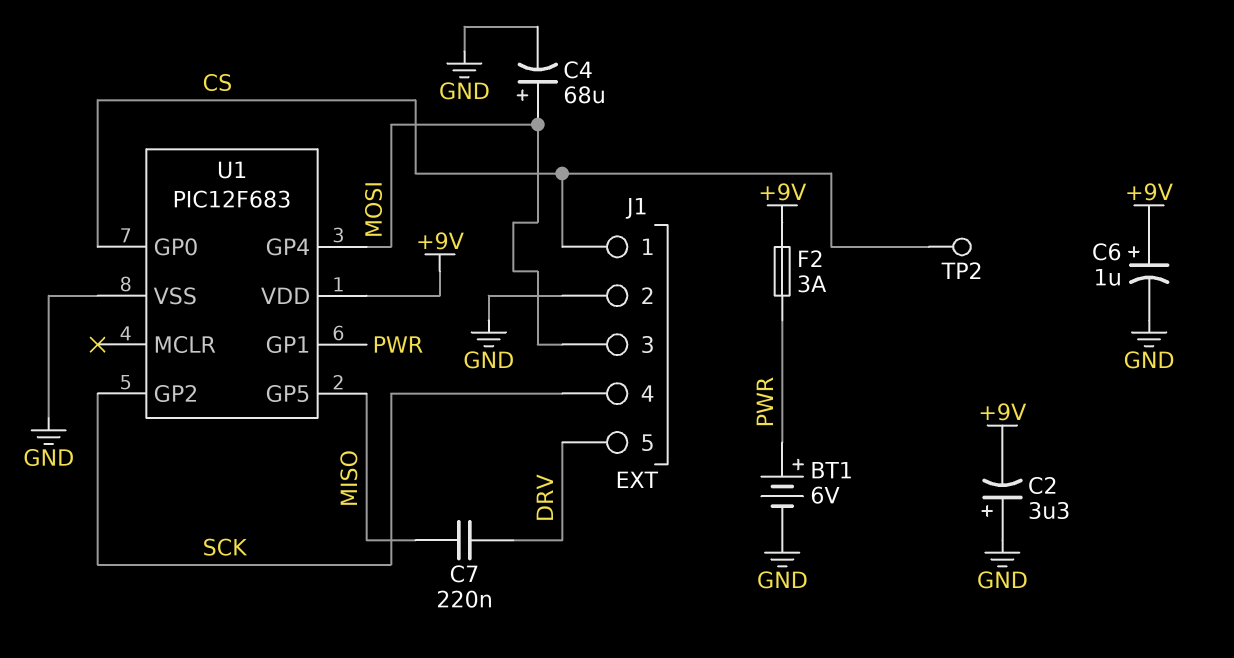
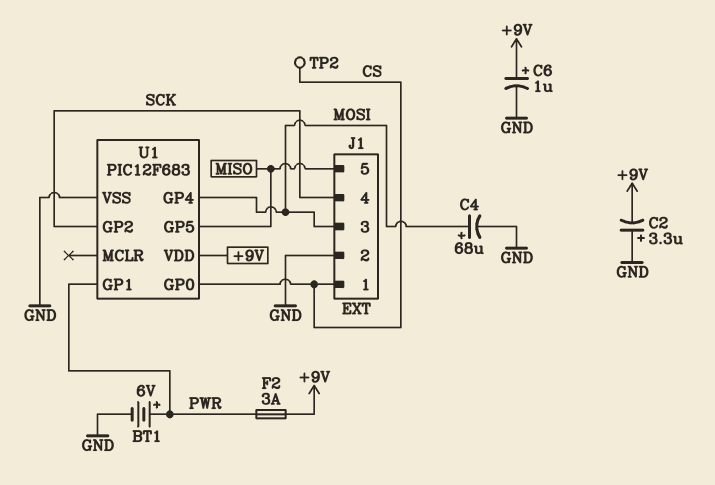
C7: 220nF (DRV, MISO) -> none
J1 pin 5: DRV -> MISO

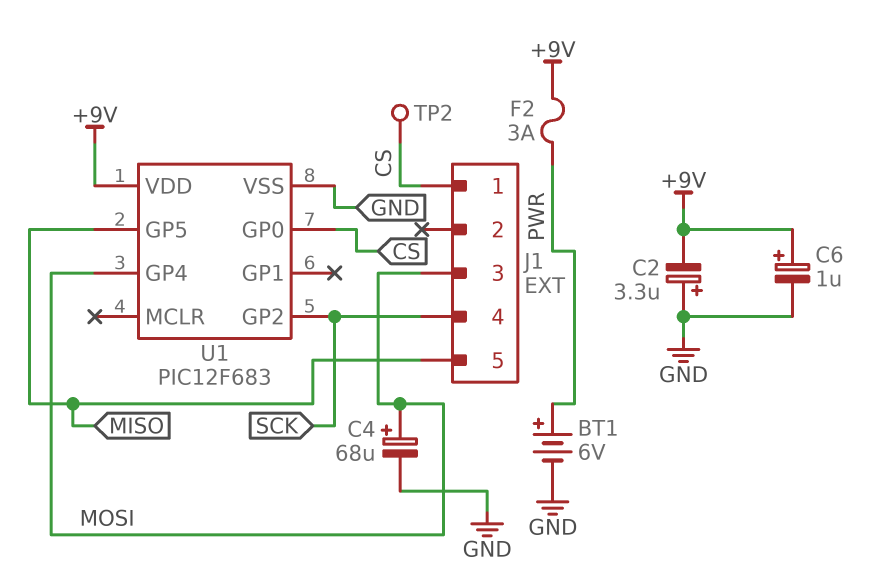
J1 pin 2: GND -> none
U1 pin GP1: PWR -> none

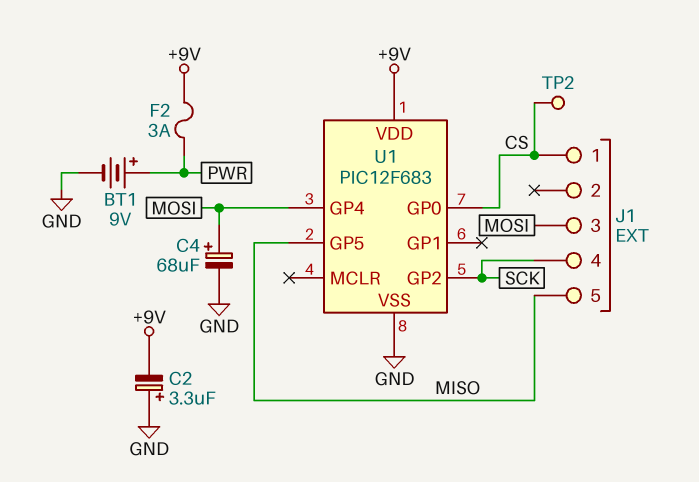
BT1: 6V (plus PWR, minus GND) -> 9V (plus PWR, minus GND)
C6: 1uF (plus +9V, minus GND) -> none

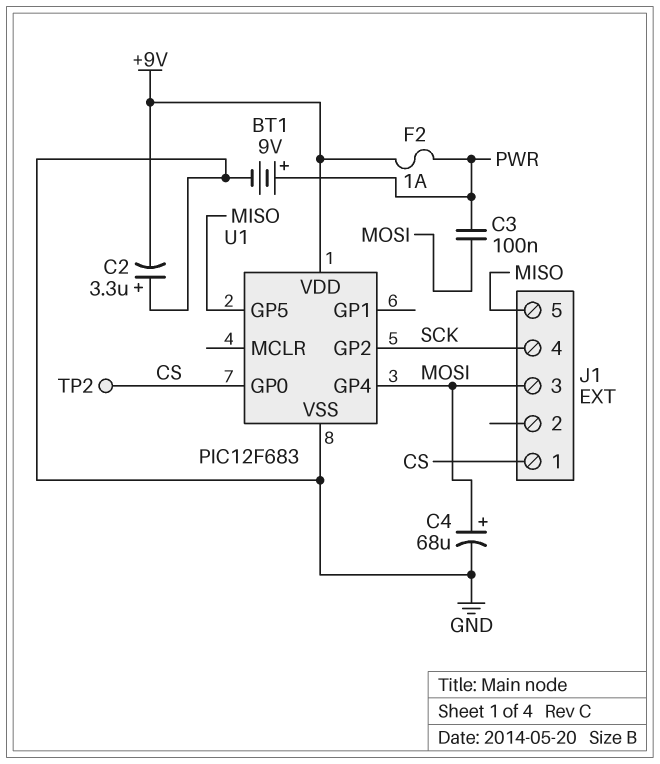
C3: none -> 100nF (MOSI, PWR)
F2: 3A (+9V, PWR) -> 1A (+9V, PWR)

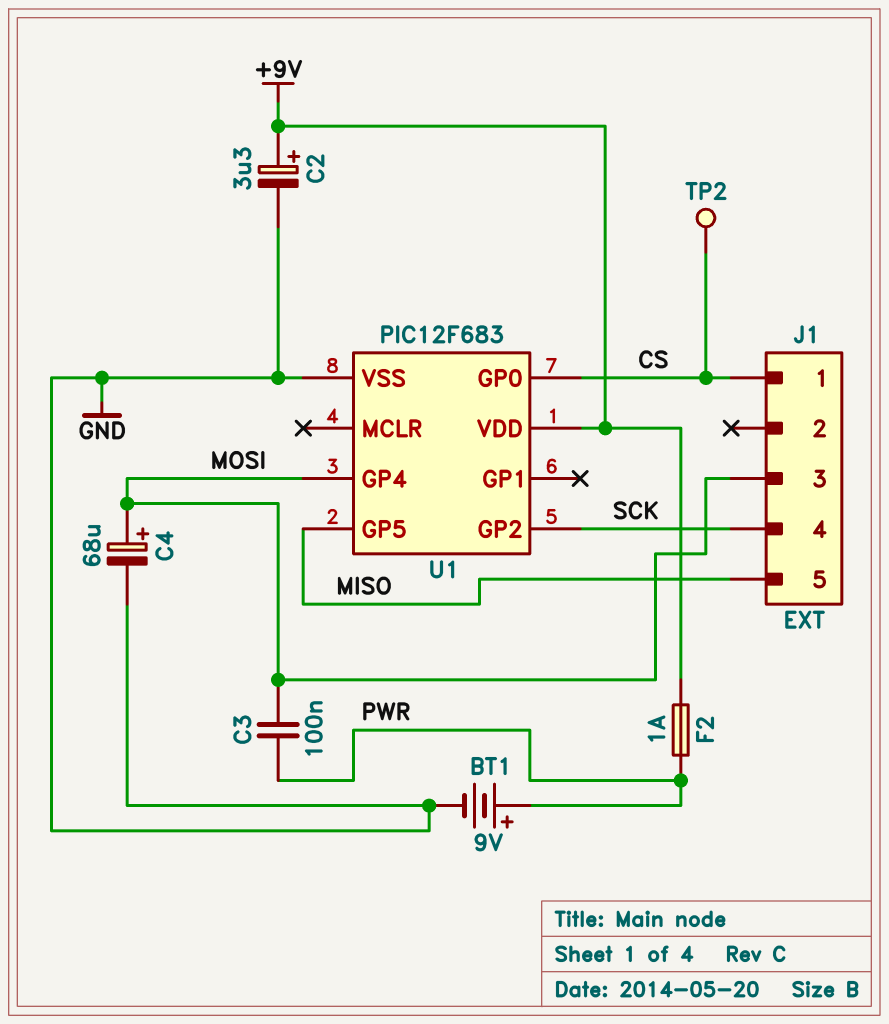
C2: 3.3uF (plus GND, minus +9V) -> 3.3uF (plus +9V, minus GND)

